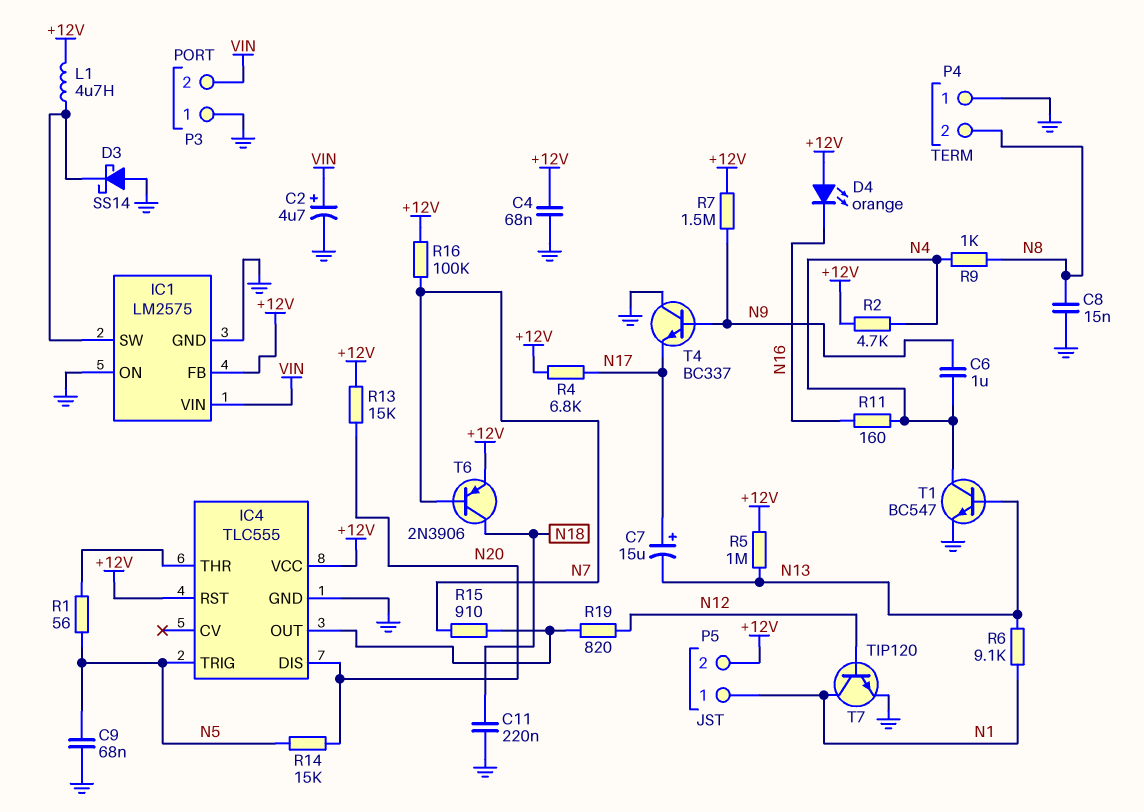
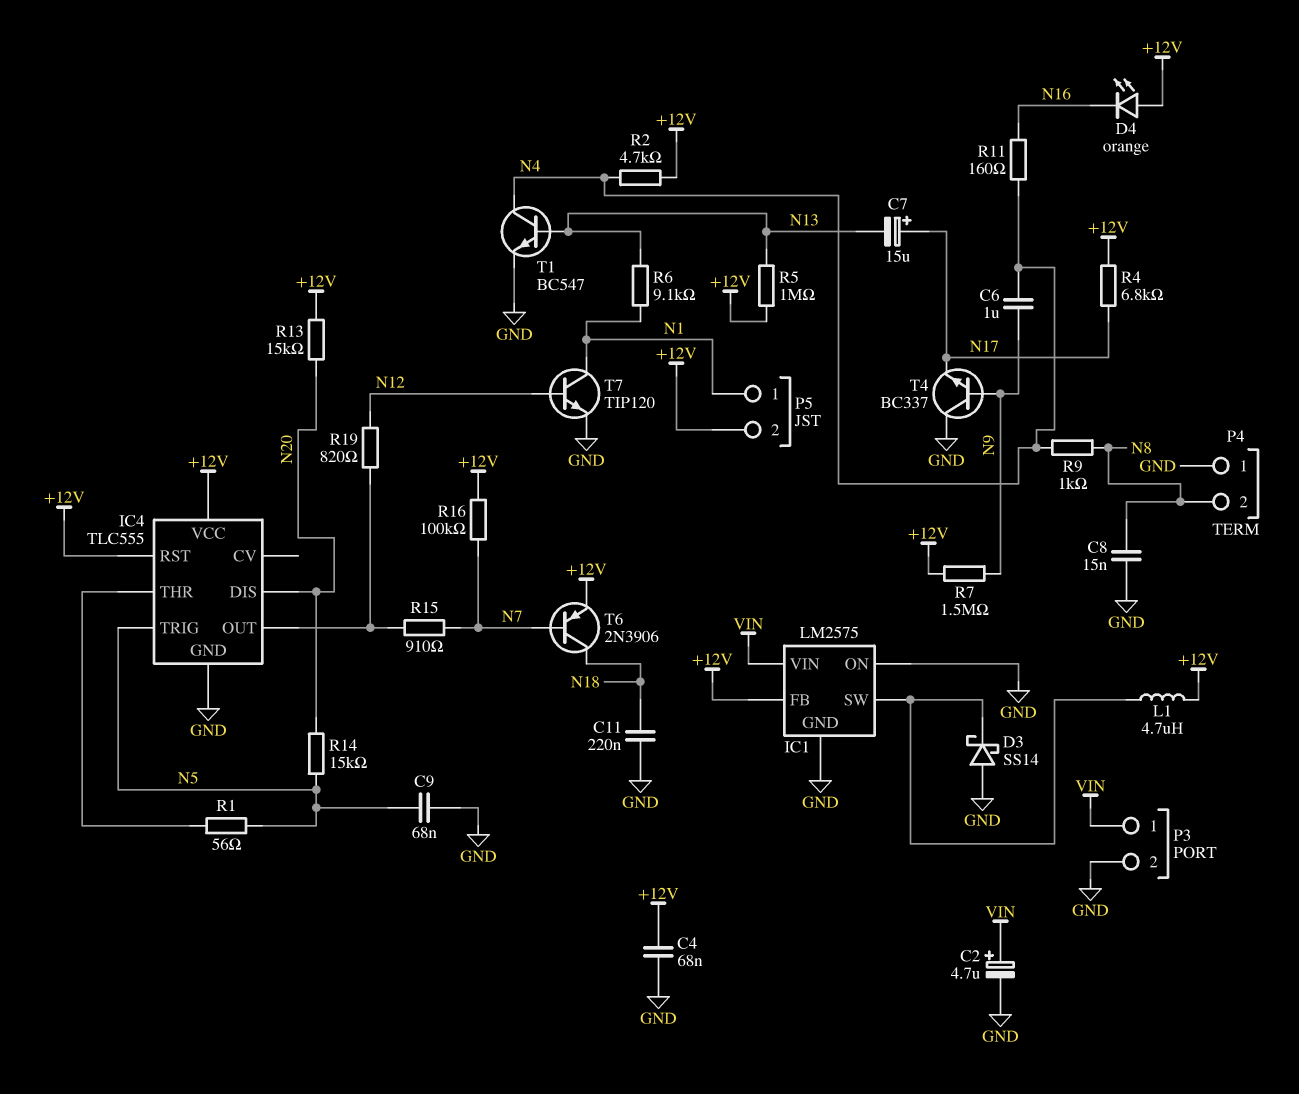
P3 pin 1: GND -> VIN
P3 pin 2: VIN -> GND

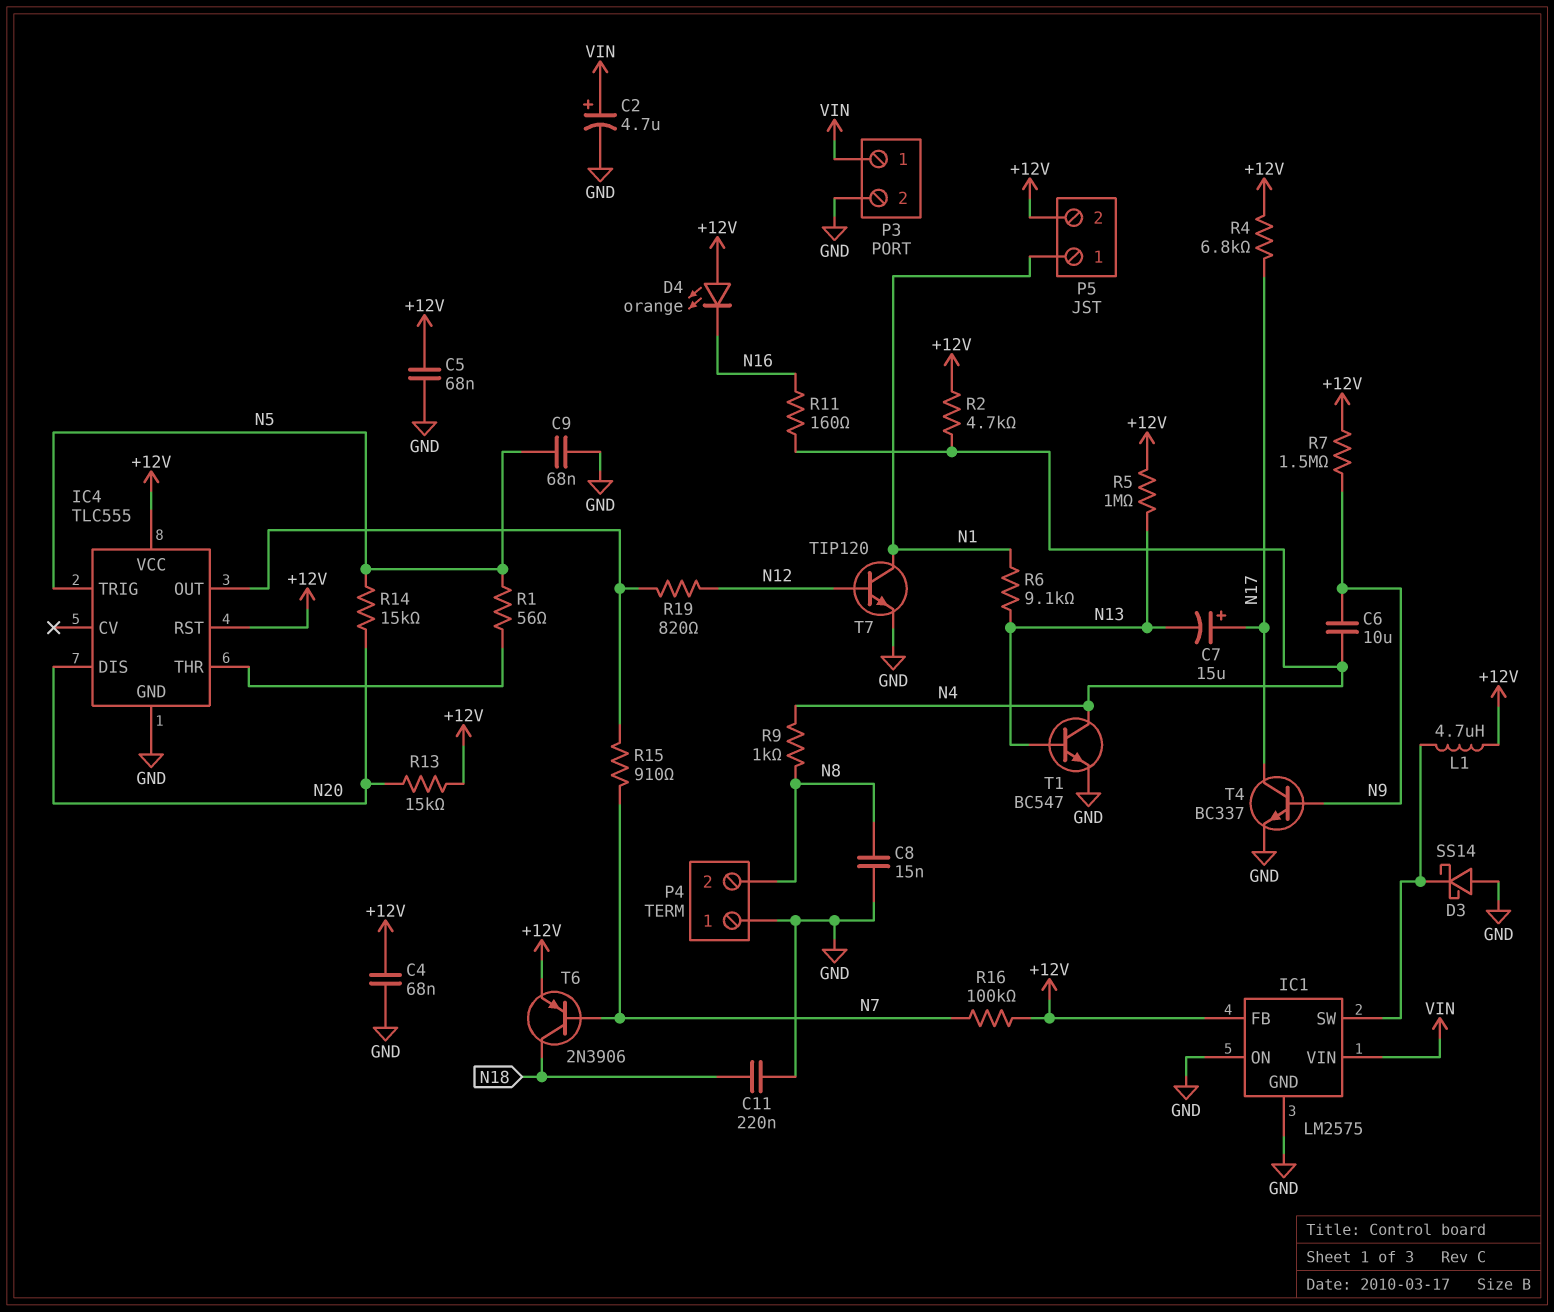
C5: none -> 68nF (+12V, GND)
C6: 1uF (N4, N9) -> 10uF (N4, N9)
T4: NPN BC337 (B N9, C GND, E N17) -> NPN BC337 (B N9, C N17, E GND)

